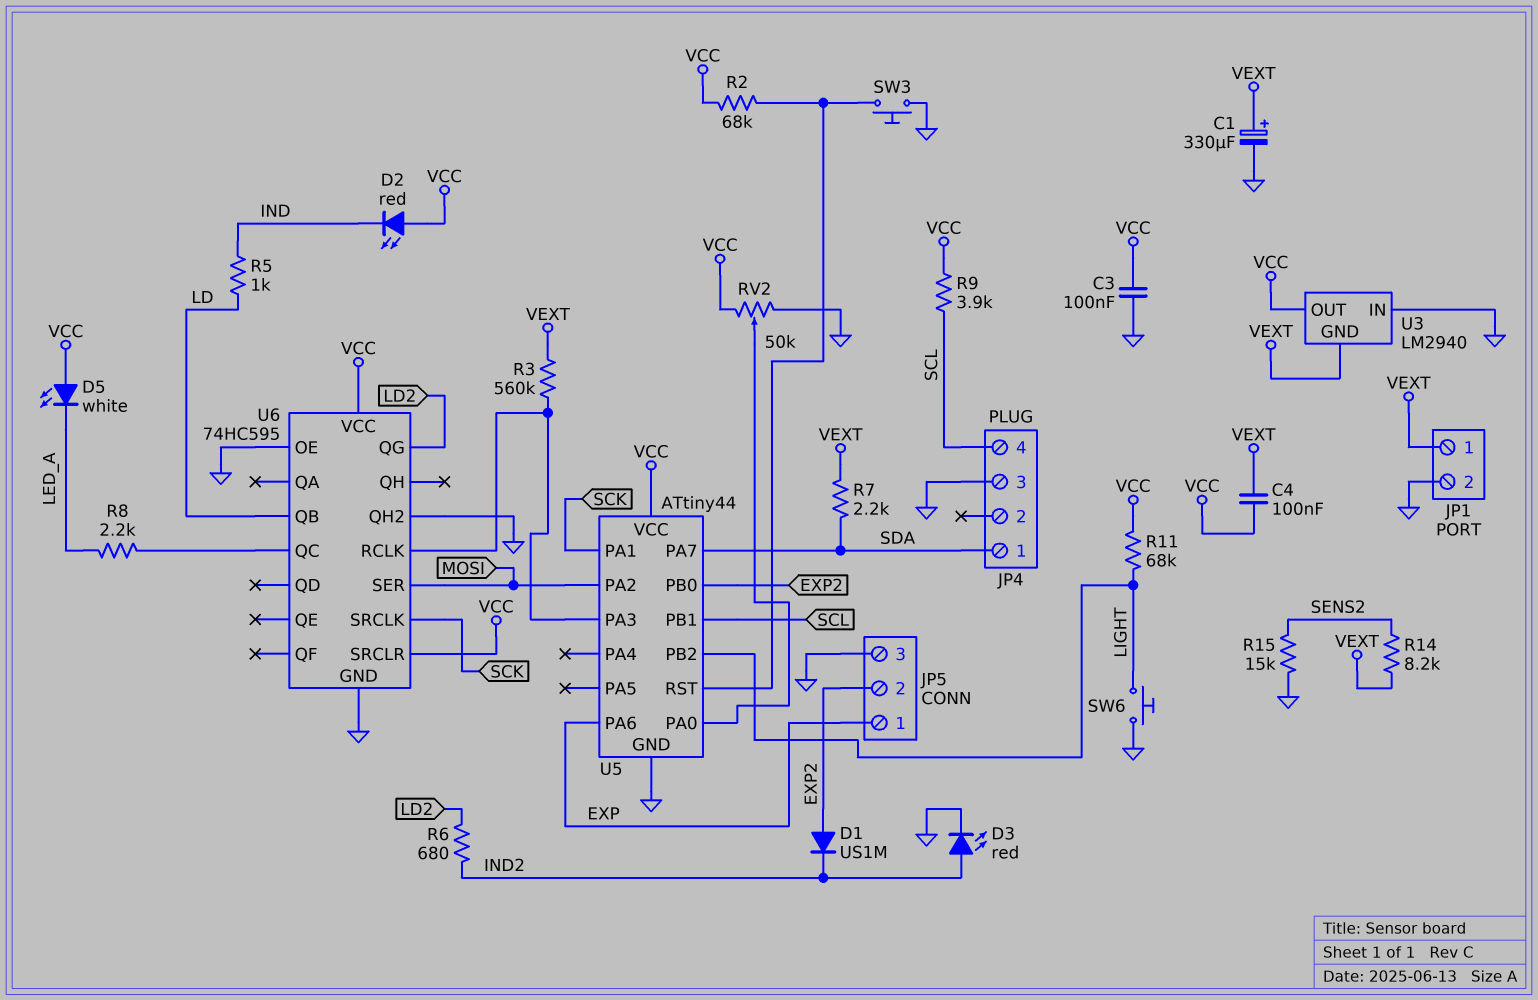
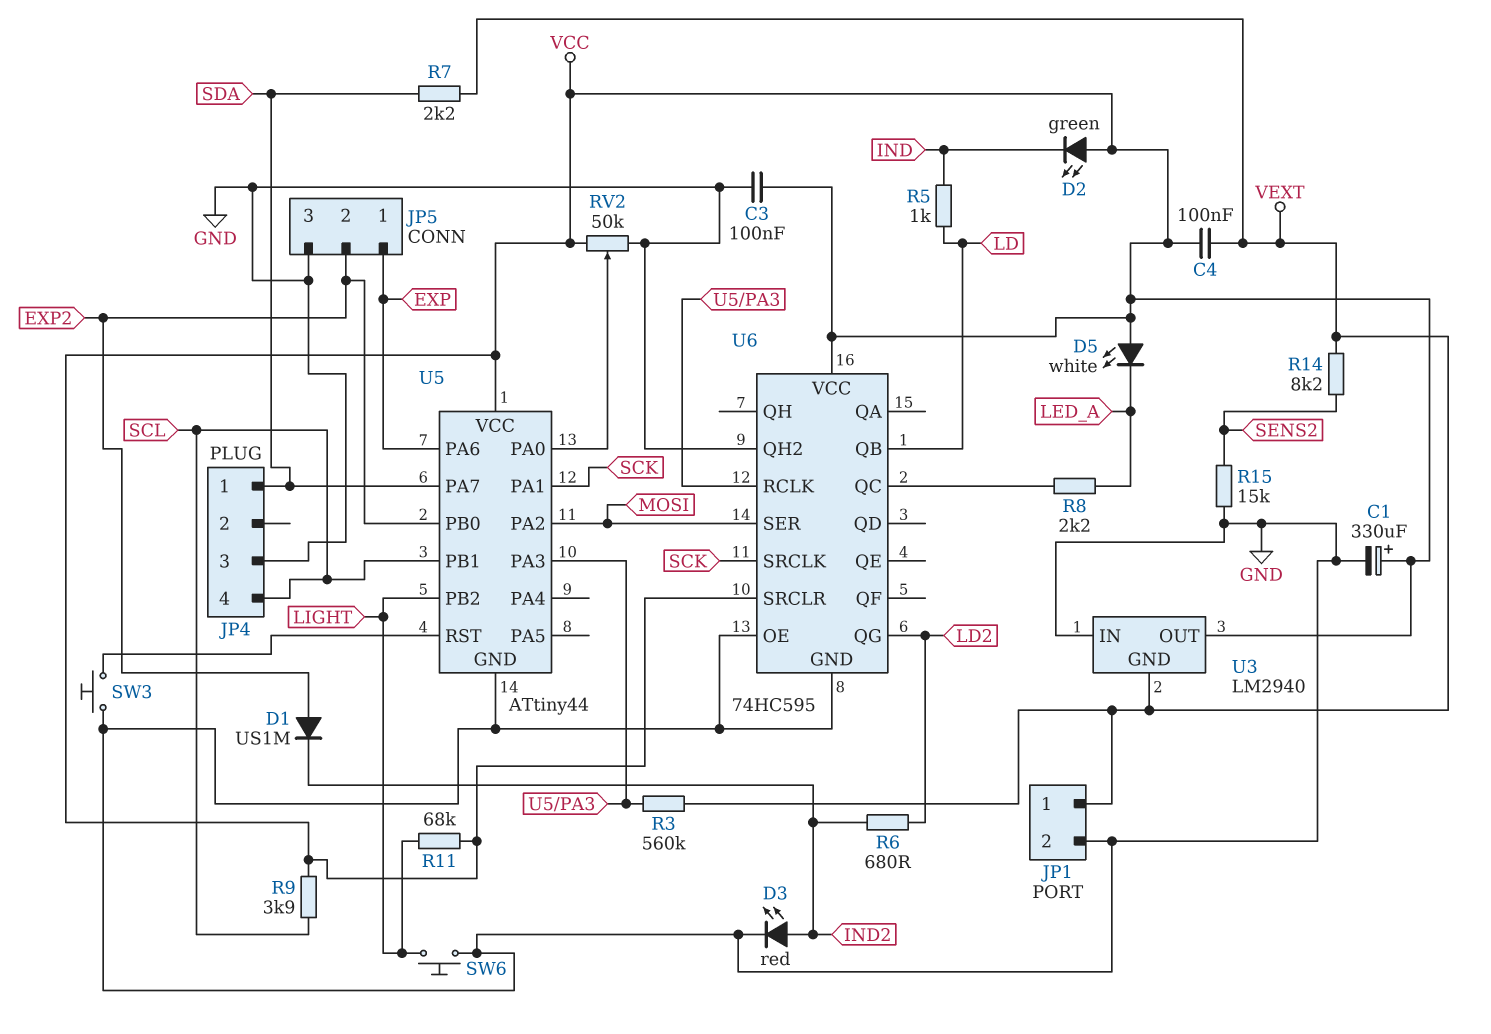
C1: 330uF (plus VEXT, minus GND) -> 330uF (plus VCC, minus GND)
D2: LED red (A VCC, K IND) -> LED green (A VCC, K IND)
R2: 68k (U5/RST, VCC) -> none

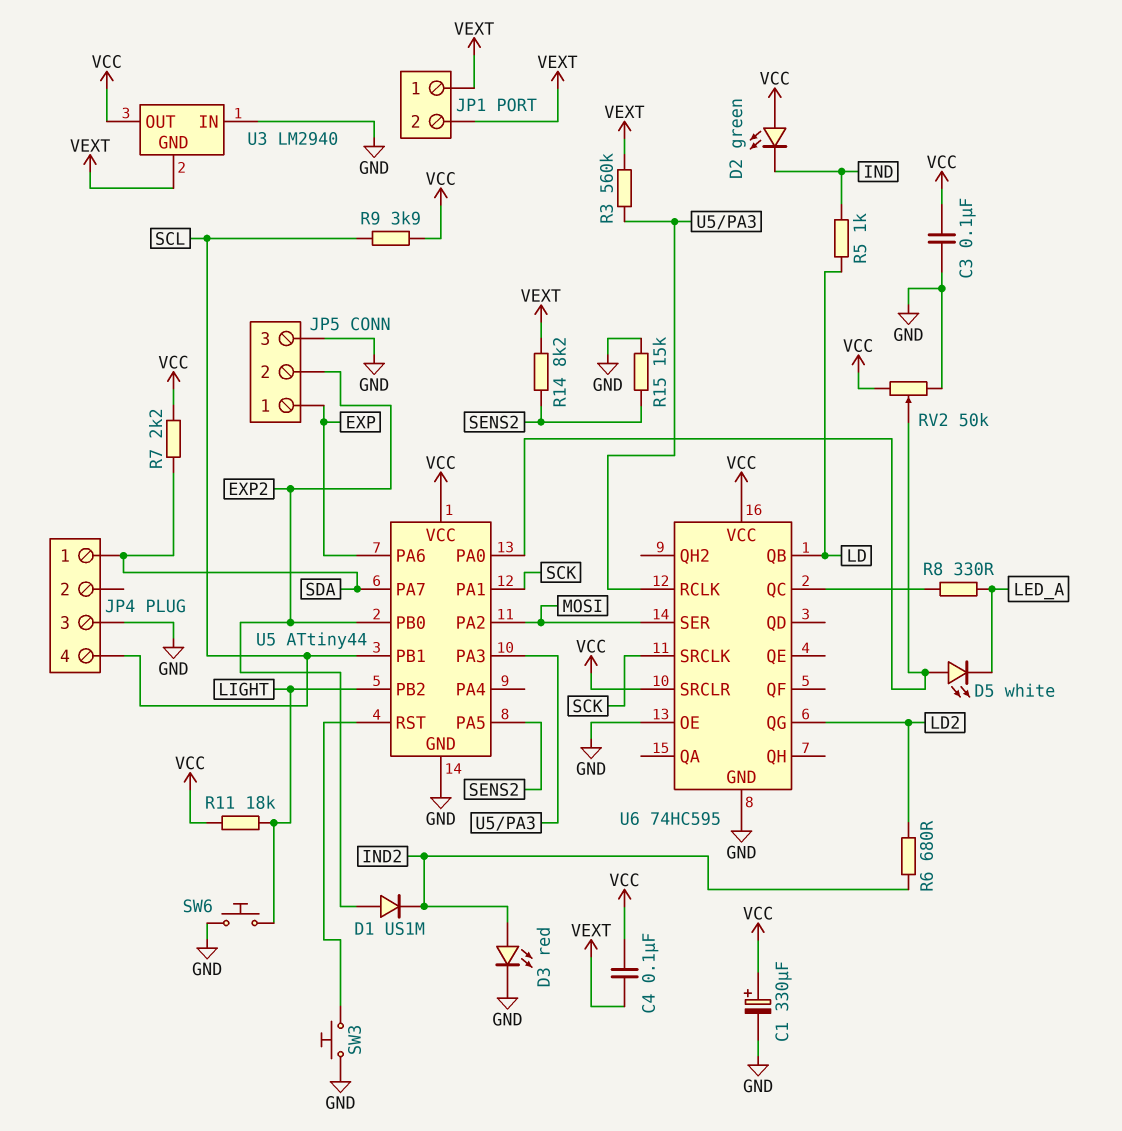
D5: LED white (A VCC, K LED_A) -> LED white (A U5/PA0, K LED_A)
JP1 pin 2: GND -> VEXT
R7: 2.2k (SDA, VEXT) -> 2.2k (SDA, VCC)
R8: 2.2k (LED_A, U6/QC) -> 330 (LED_A, U6/QC)
R11: 68k (LIGHT, VCC) -> 18k (LIGHT, VCC)
U5 pin PA5: none -> SENS2
U6 pin QH2: GND -> none

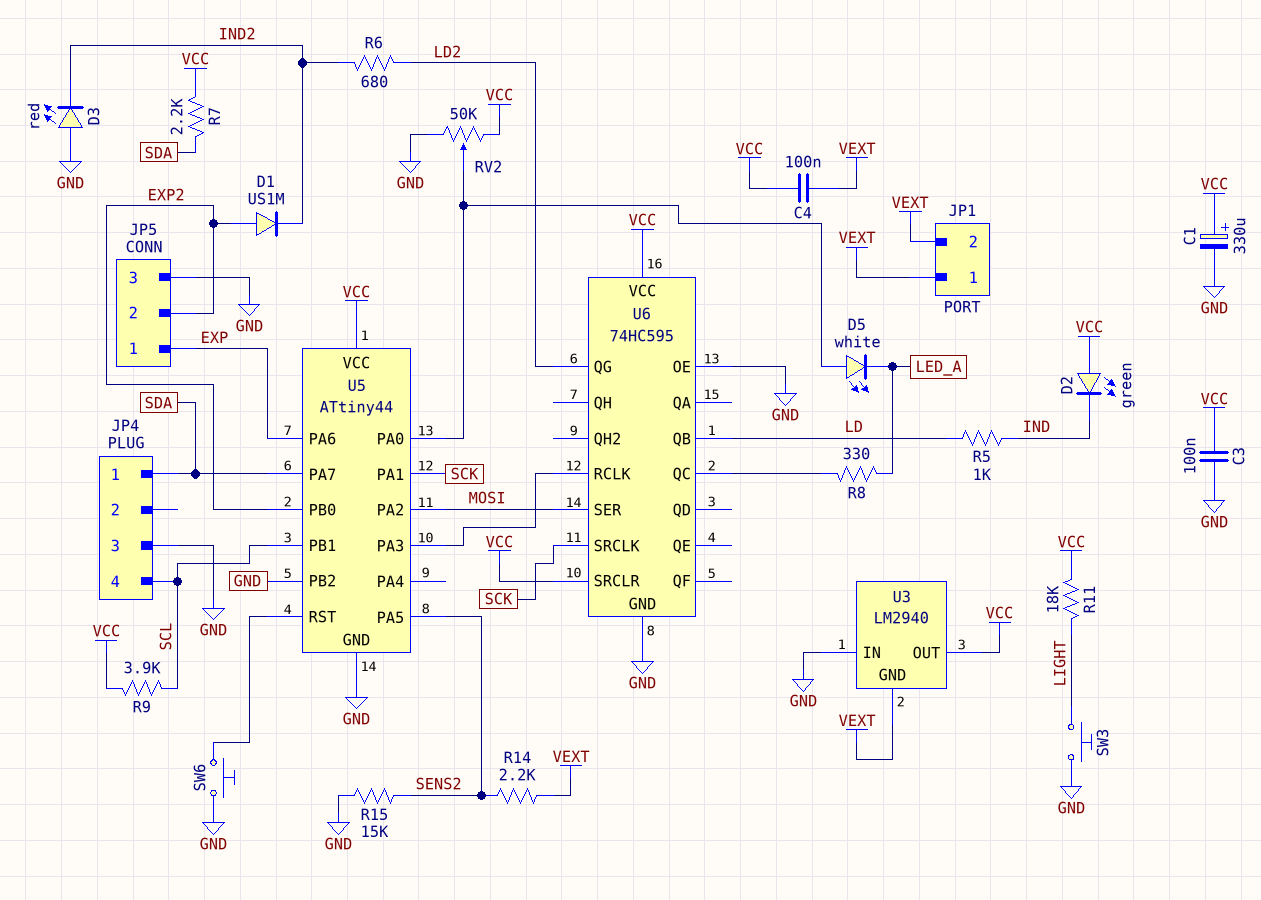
D3: LED red (A IND2, K GND) -> LED red (A GND, K IND2)
R3: 560k (U5/PA3, VEXT) -> none
R14: 8.2k (SENS2, VEXT) -> 2.2k (SENS2, VEXT)
SW3: button (GND, U5/RST) -> button (GND, LIGHT)
SW6: button (GND, LIGHT) -> button (GND, U5/RST)
U5 pin PB2: LIGHT -> GND

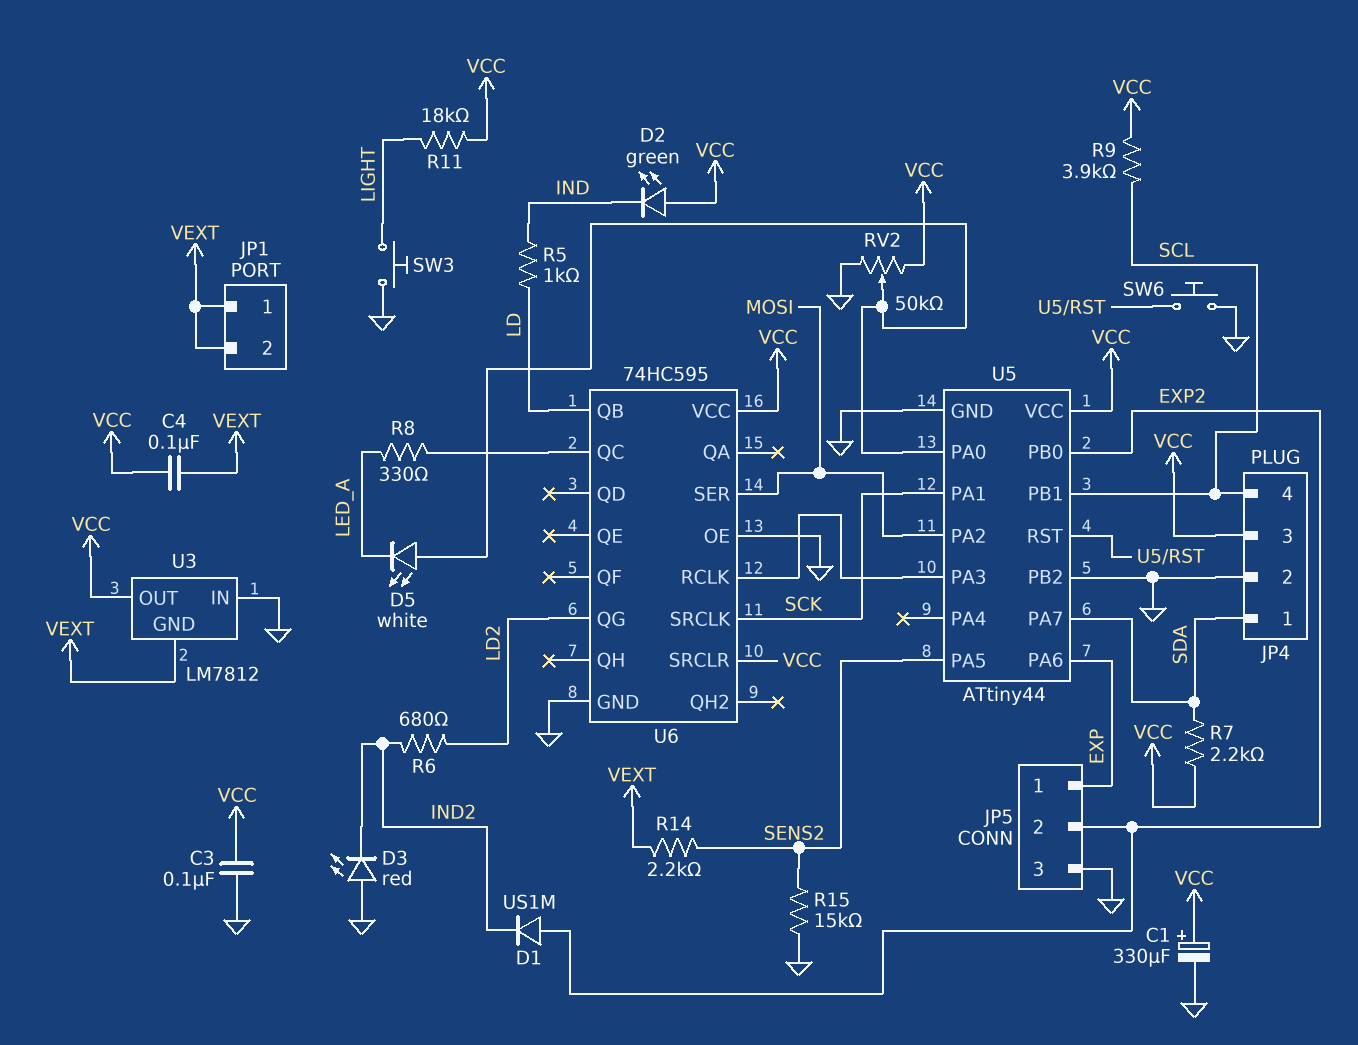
JP4 pin 2: none -> GND
JP4 pin 3: GND -> VCC
U3: LM2940 -> LM7812

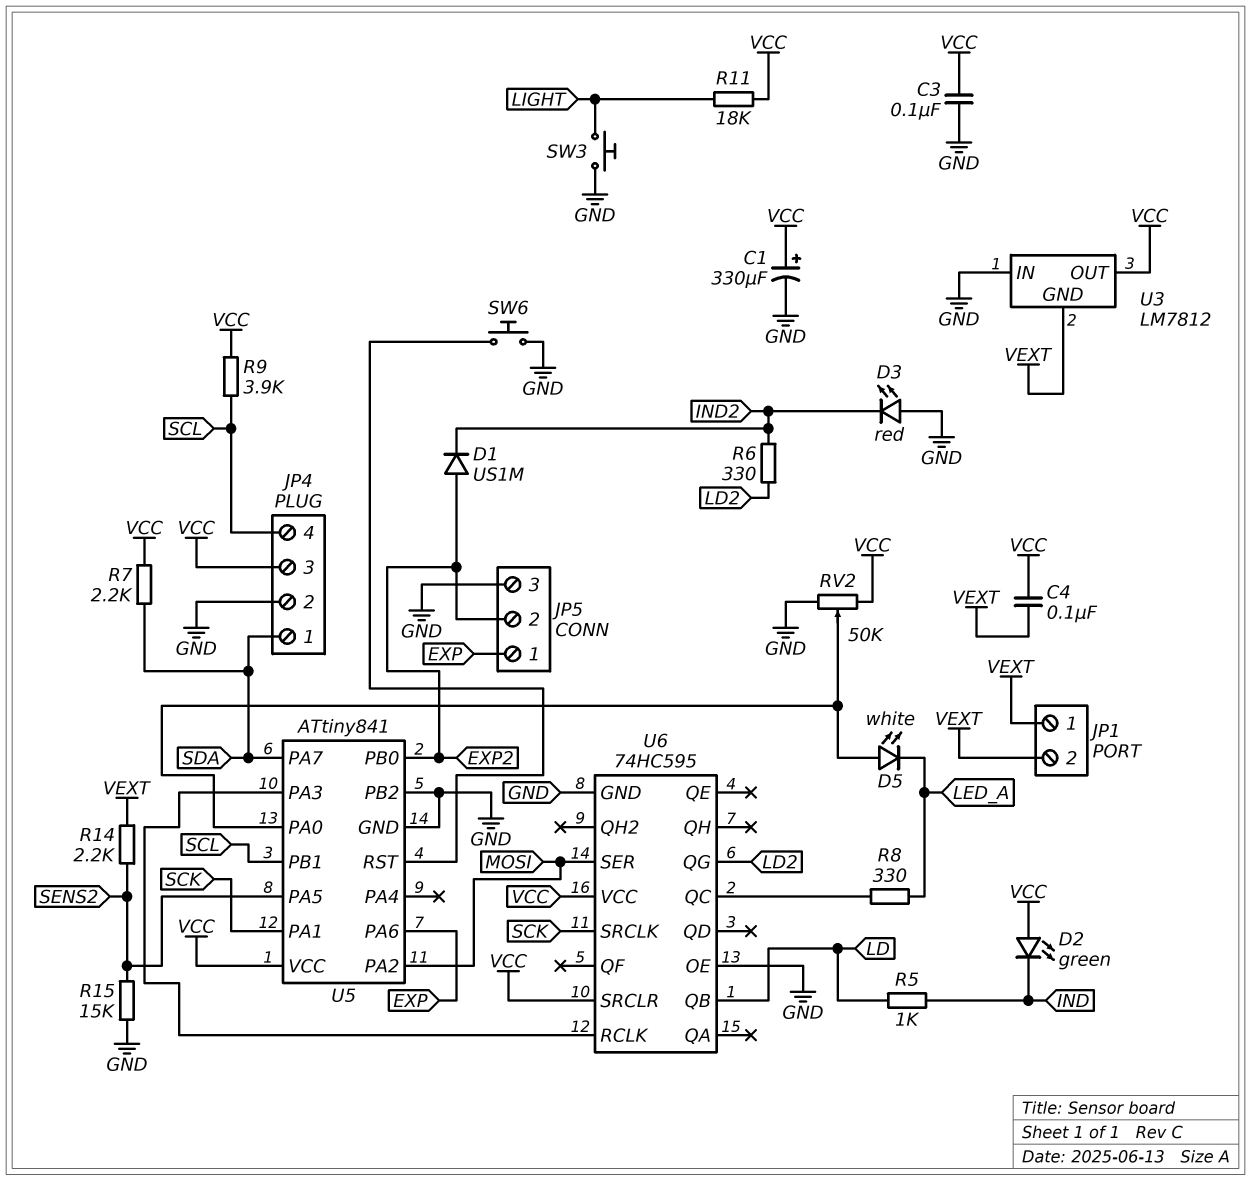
R6: 680 (IND2, LD2) -> 330 (IND2, LD2)
U5: ATtiny44 -> ATtiny841

